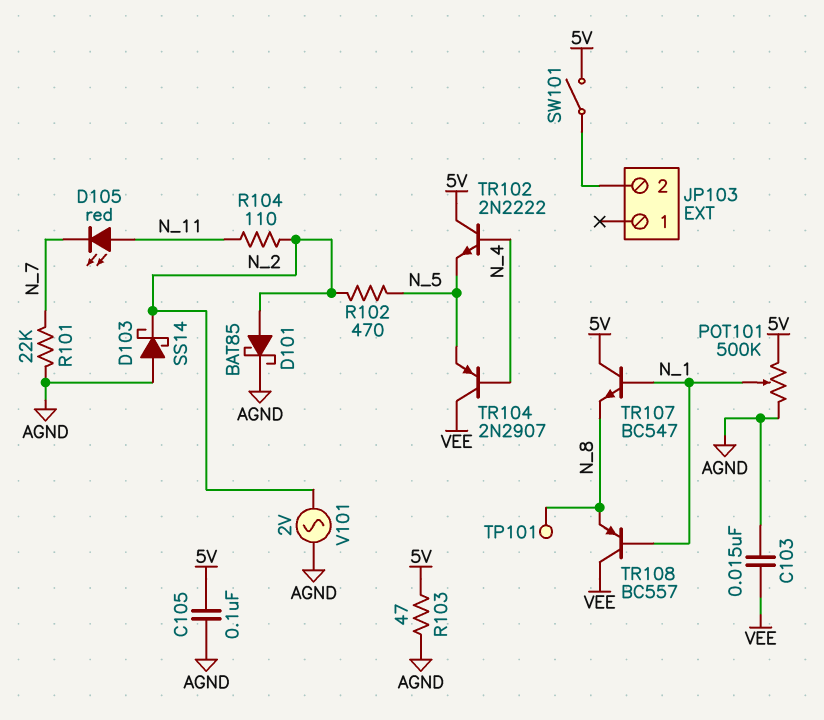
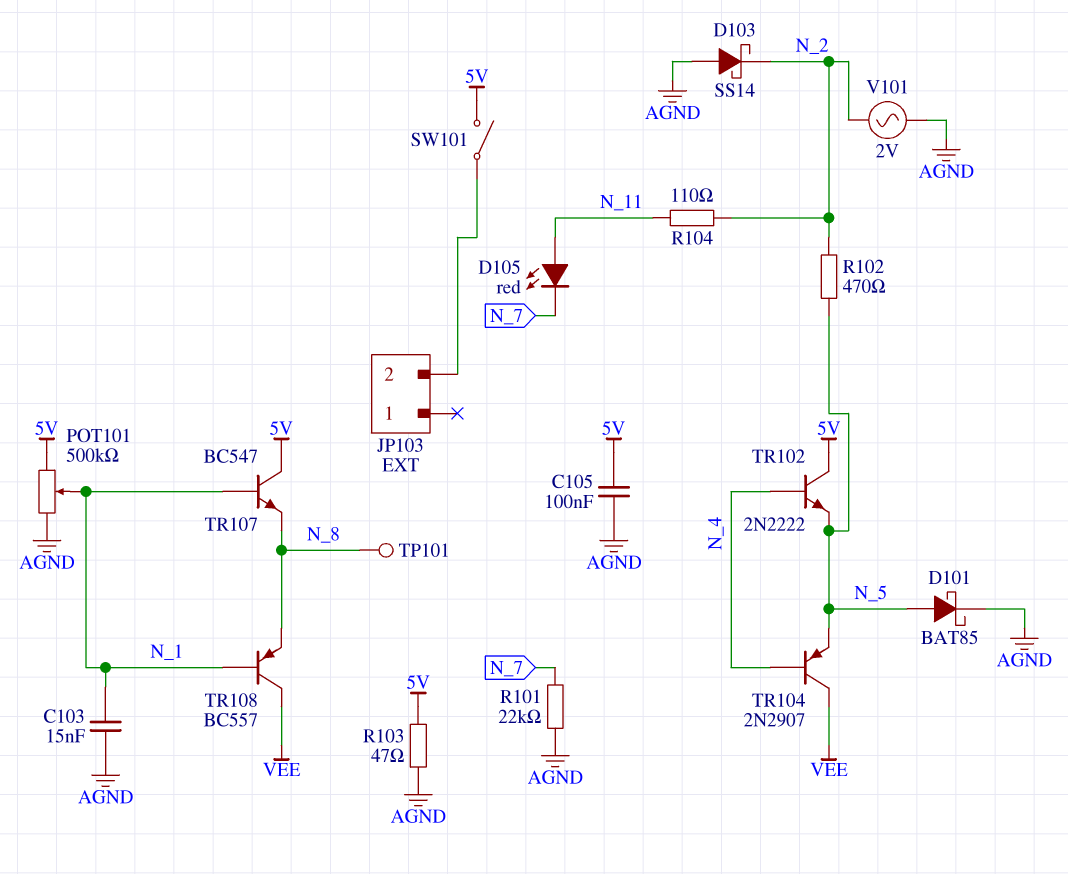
C103: 15nF (AGND, VEE) -> 15nF (AGND, N_1)
D101: schottky BAT85 (A N_2, K AGND) -> schottky BAT85 (A N_5, K AGND)

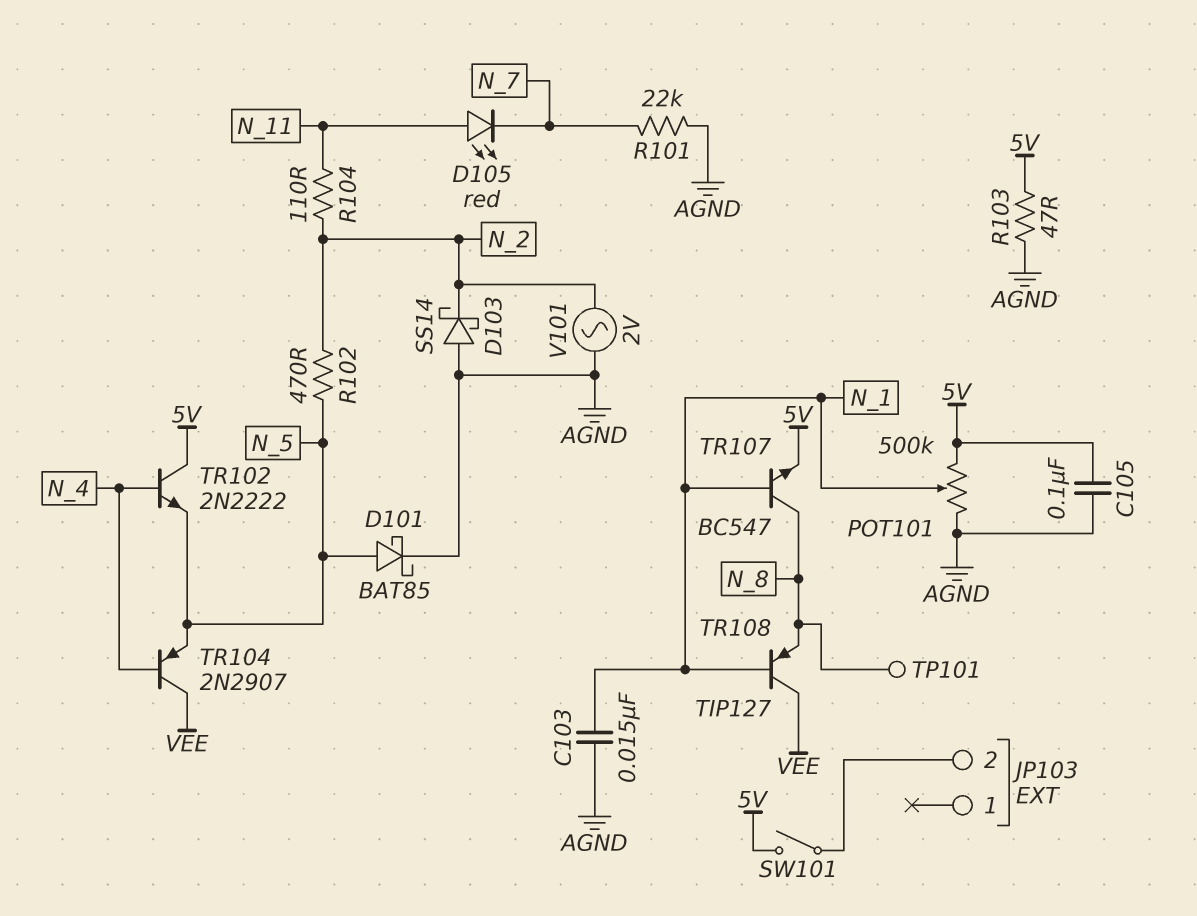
TR107: NPN BC547 (B N_1, C 5V, E N_8) -> NPN BC547 (B N_1, C N_8, E 5V)
TR108: PNP BC557 (B N_1, C VEE, E N_8) -> PNP TIP127 (B N_1, C VEE, E N_8)

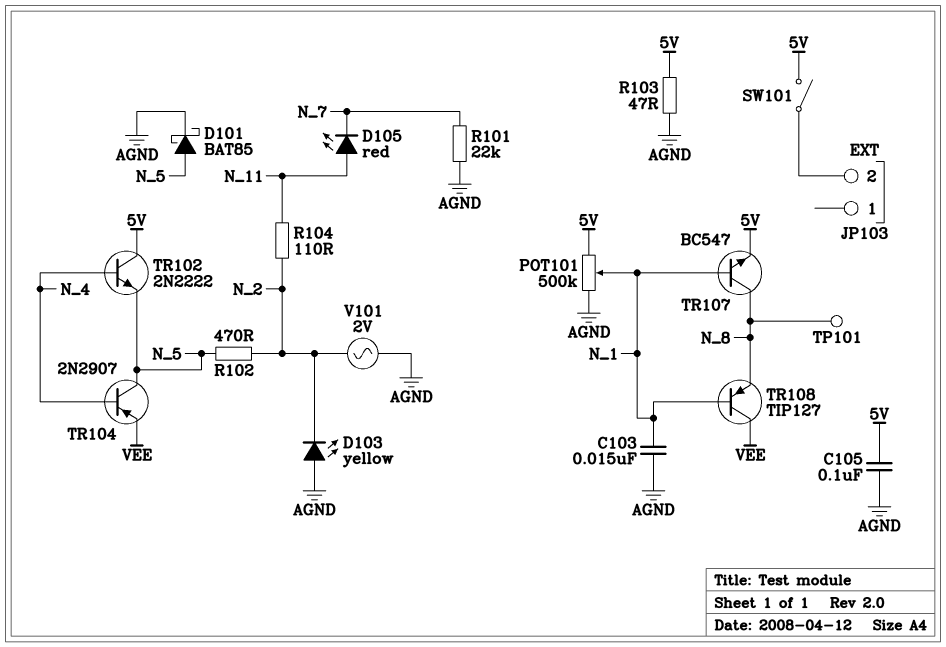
D103: schottky SS14 (A AGND, K N_2) -> LED yellow (A AGND, K N_2)
TR104: PNP 2N2907 (B N_4, C VEE, E N_5) -> PNP 2N2907 (B N_4, C N_5, E VEE)

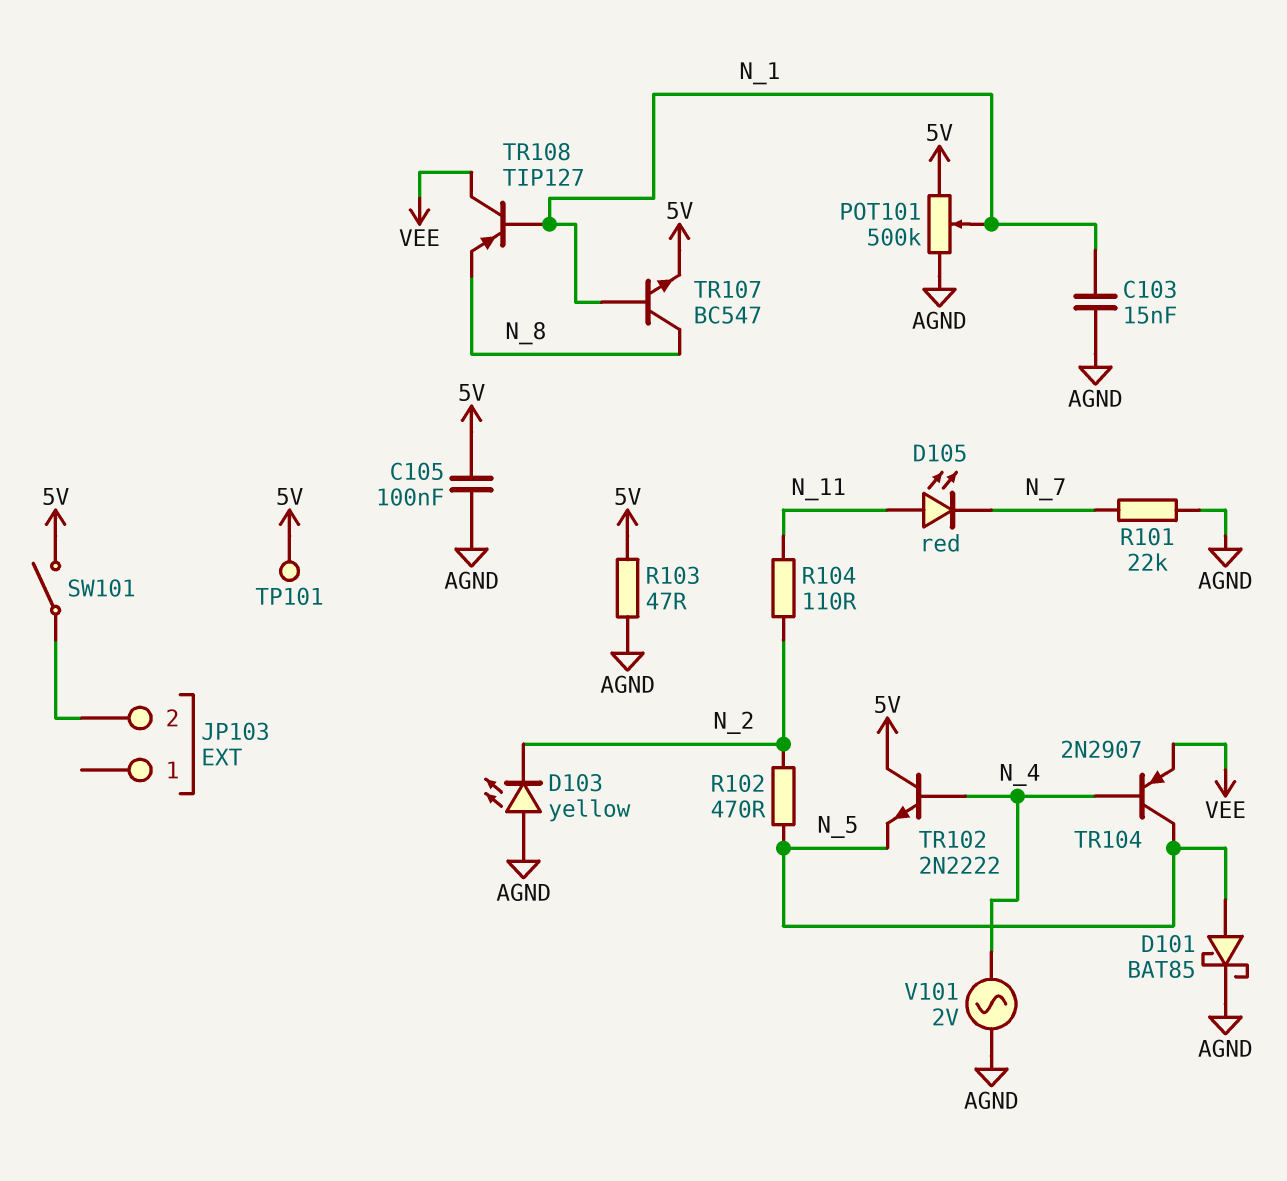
TP101: test point (N_8) -> test point (5V)
V101: AC 2V (AGND, N_2) -> AC 2V (AGND, N_4)

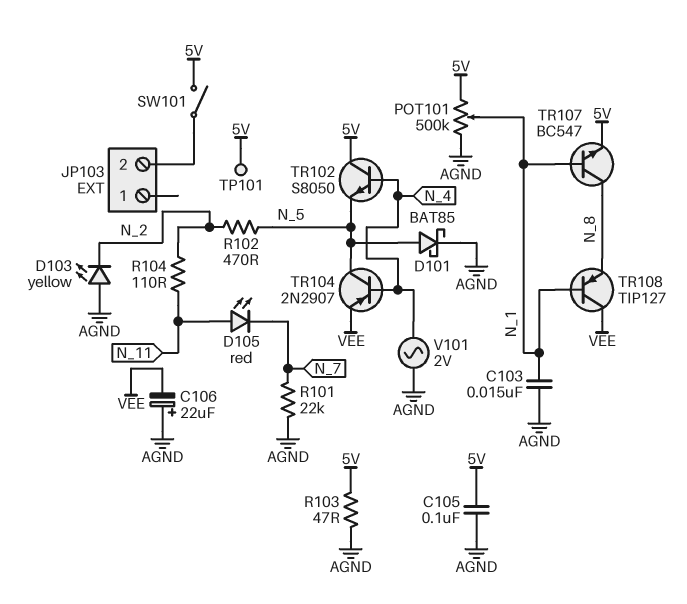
C106: none -> 22uF (plus AGND, minus VEE)
TR102: NPN 2N2222 (B N_4, C 5V, E N_5) -> NPN S8050 (B N_4, C 5V, E N_5)

